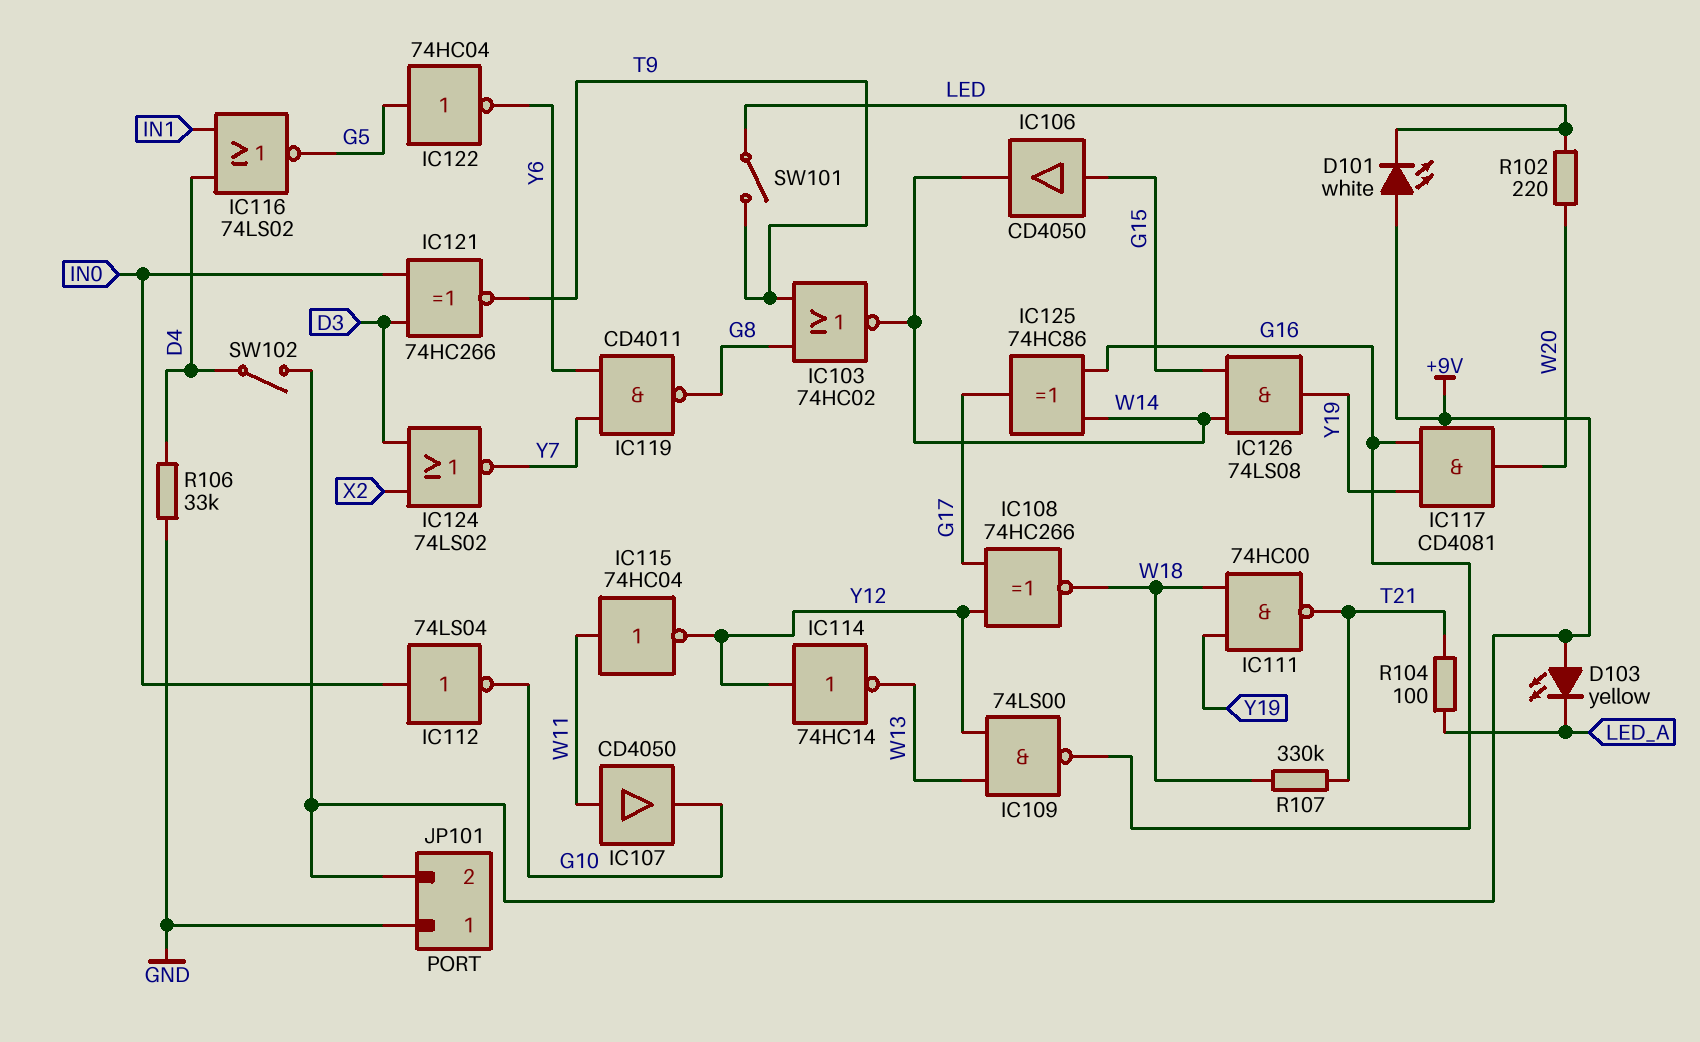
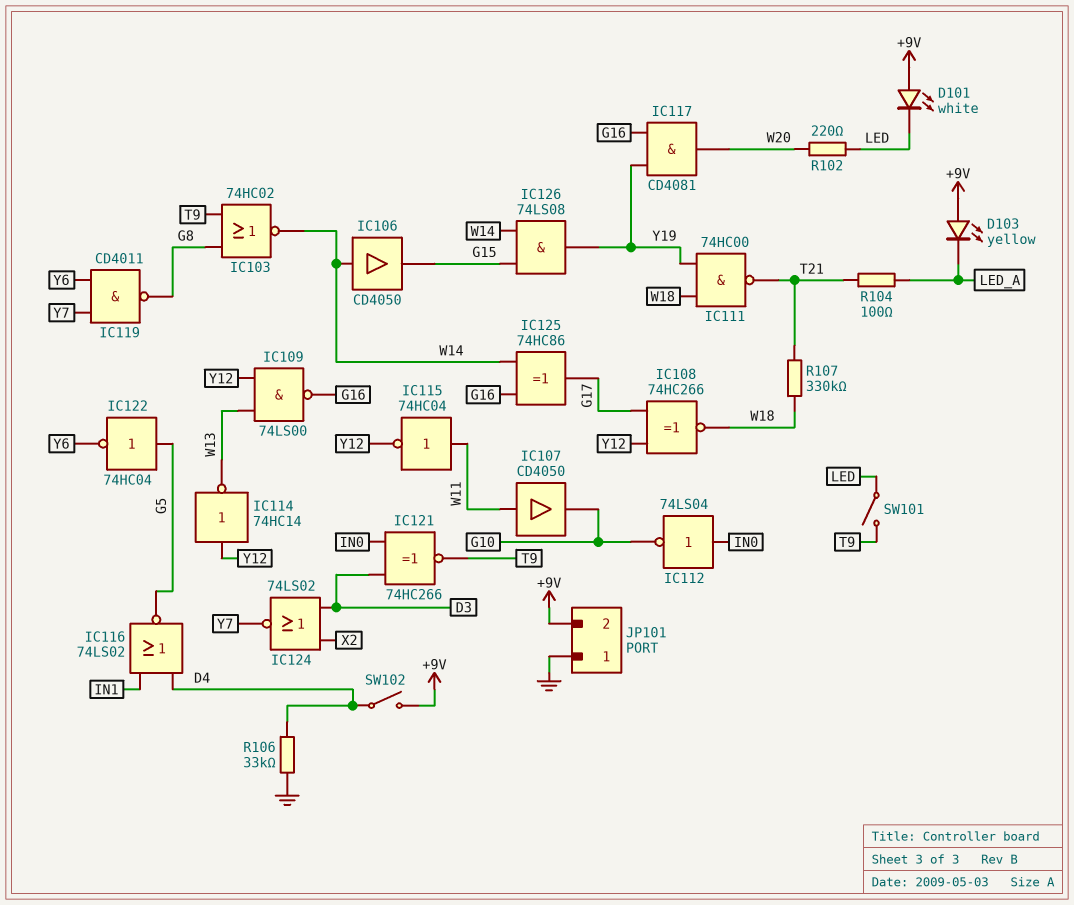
IC106: buffer CD4050 (in G15, out W14) -> buffer CD4050 (in W14, out G15)

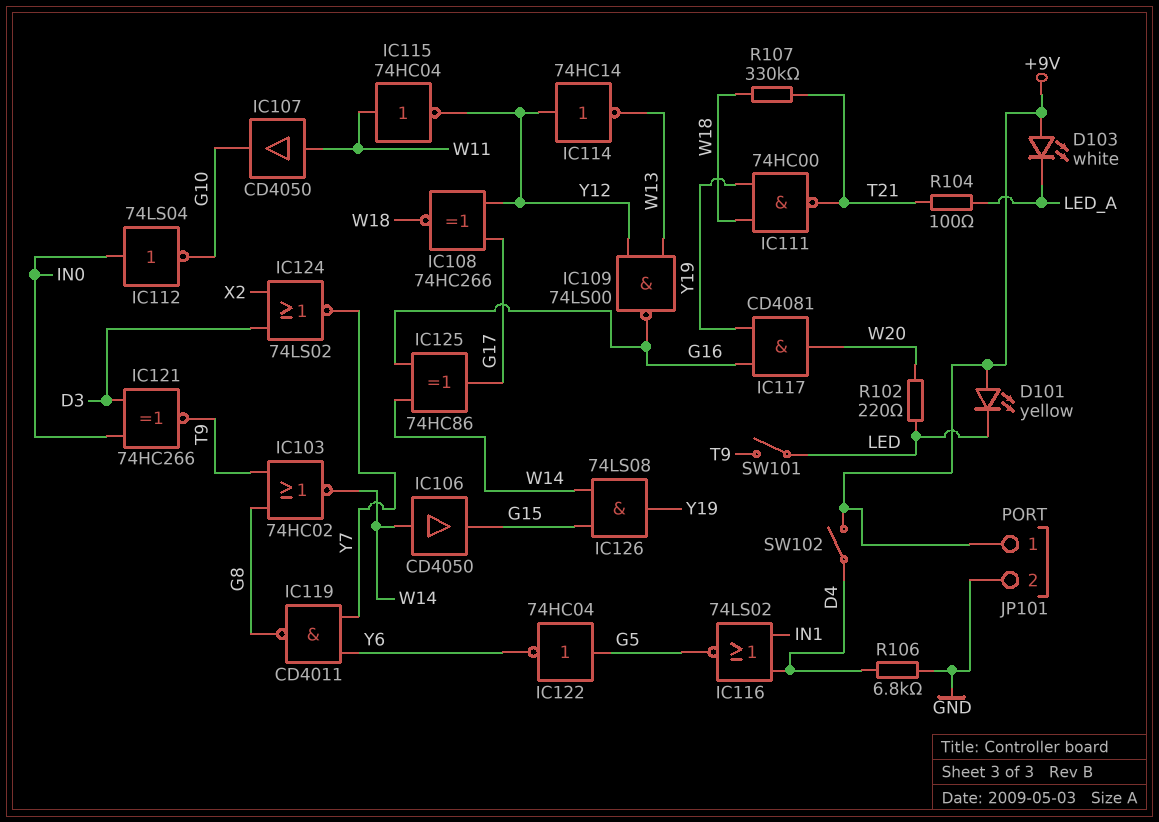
D101: LED white (A +9V, K LED) -> LED yellow (A +9V, K LED)
D103: LED yellow (A +9V, K LED_A) -> LED white (A +9V, K LED_A)
JP101 pin 1: GND -> +9V
JP101 pin 2: +9V -> GND
R106: 33k (D4, GND) -> 6.8k (D4, GND)

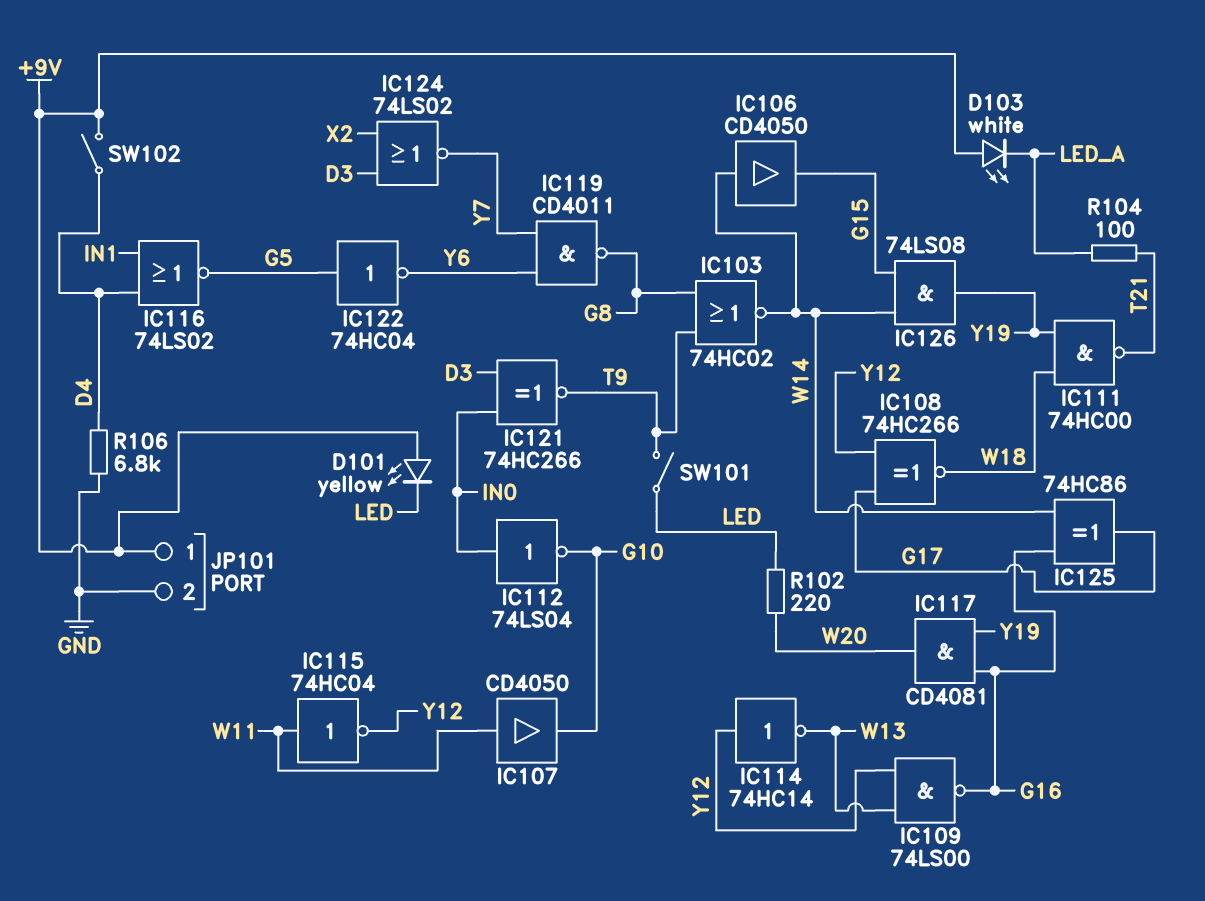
R107: 330k (T21, W18) -> none

